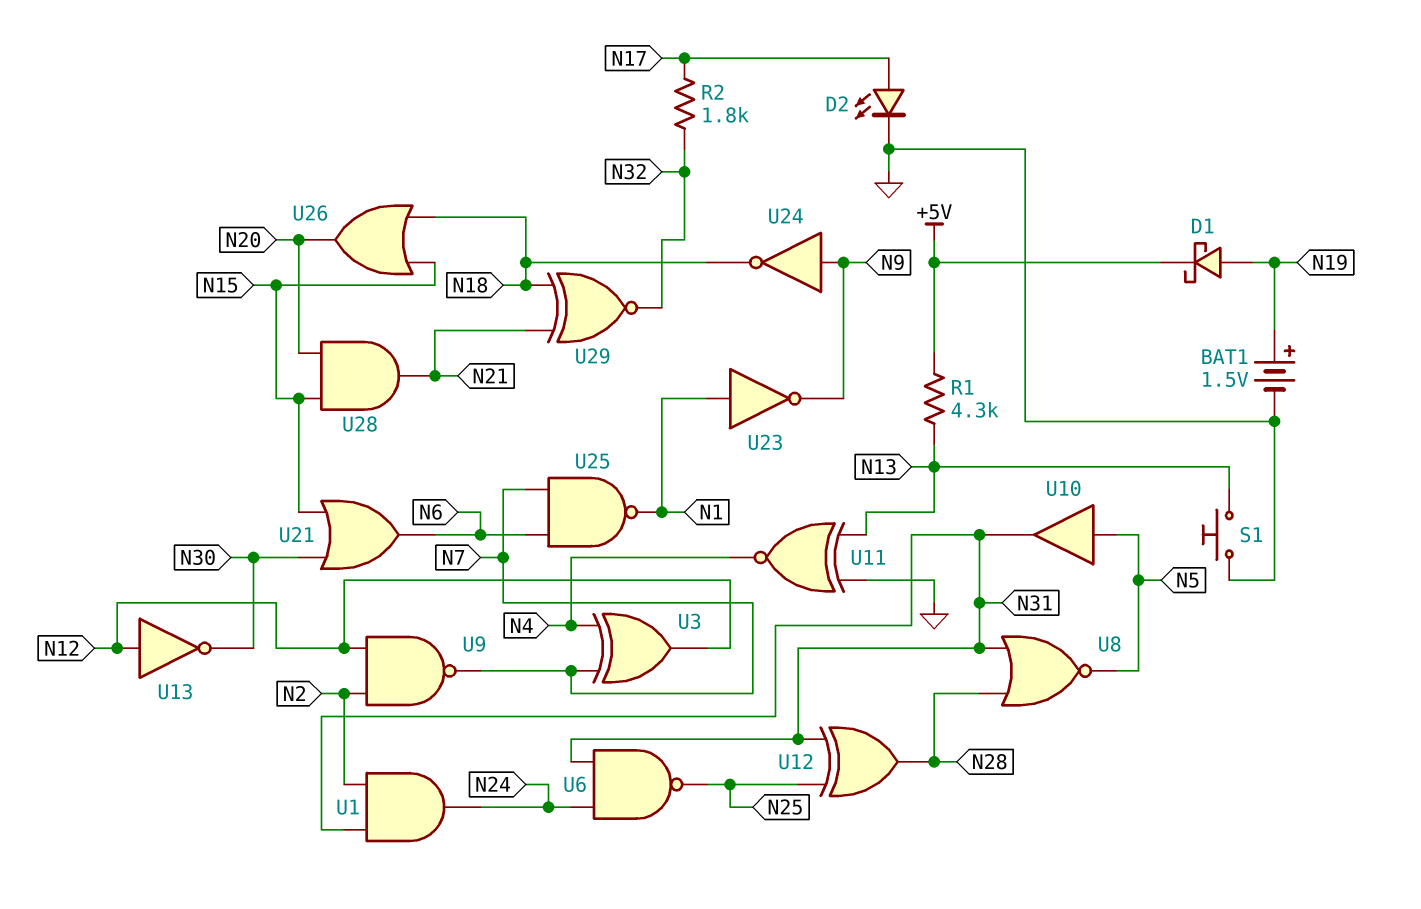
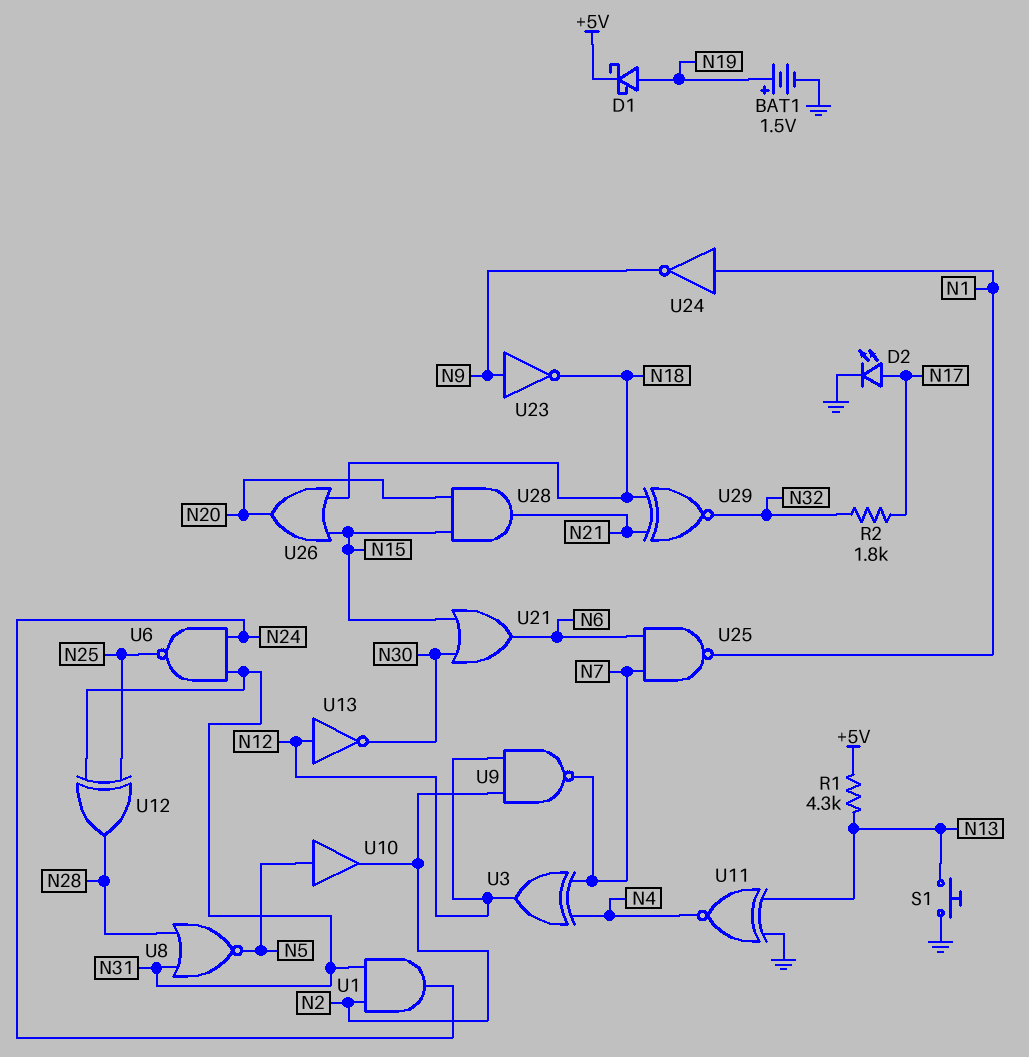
U10: buffer (in N5, out N31) -> buffer (in N5, out N2)
U23: NOT (in N1, out N9) -> NOT (in N9, out N18)
U24: NOT (in N9, out N18) -> NOT (in N1, out N9)

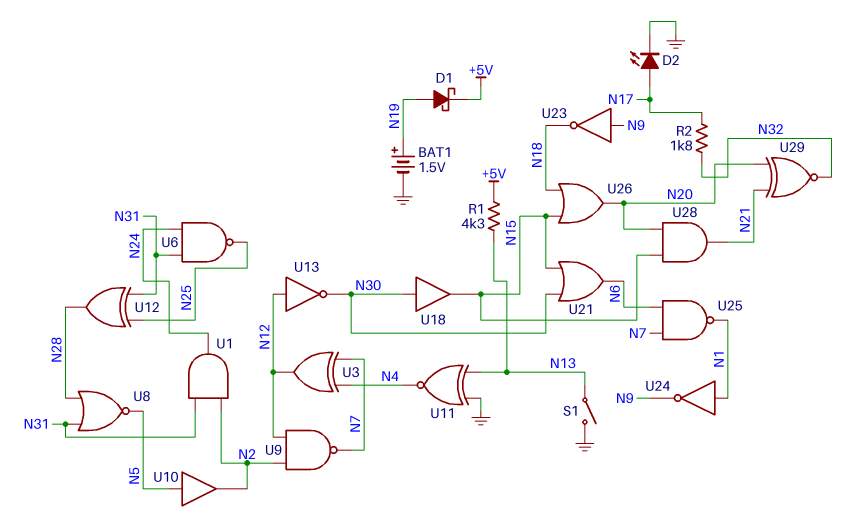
S1: button (GND, N13) -> switch (GND, N13)
U18: none -> buffer (in N30, out N15)
U29: XNOR (in N18, in N21, out N32) -> XNOR (in N20, in N21, out N32)

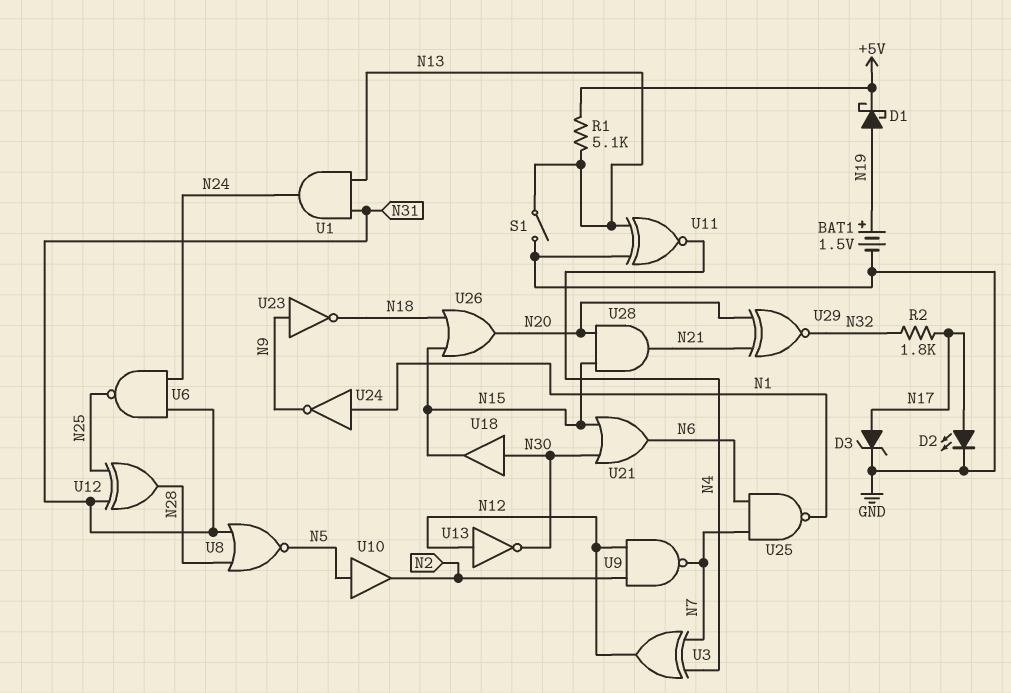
D3: none -> zener (A N17, K GND)
R1: 4.3k (+5V, N13) -> 5.1k (+5V, N13)
U1: AND (in N2, in N31, out N24) -> AND (in N13, in N31, out N24)

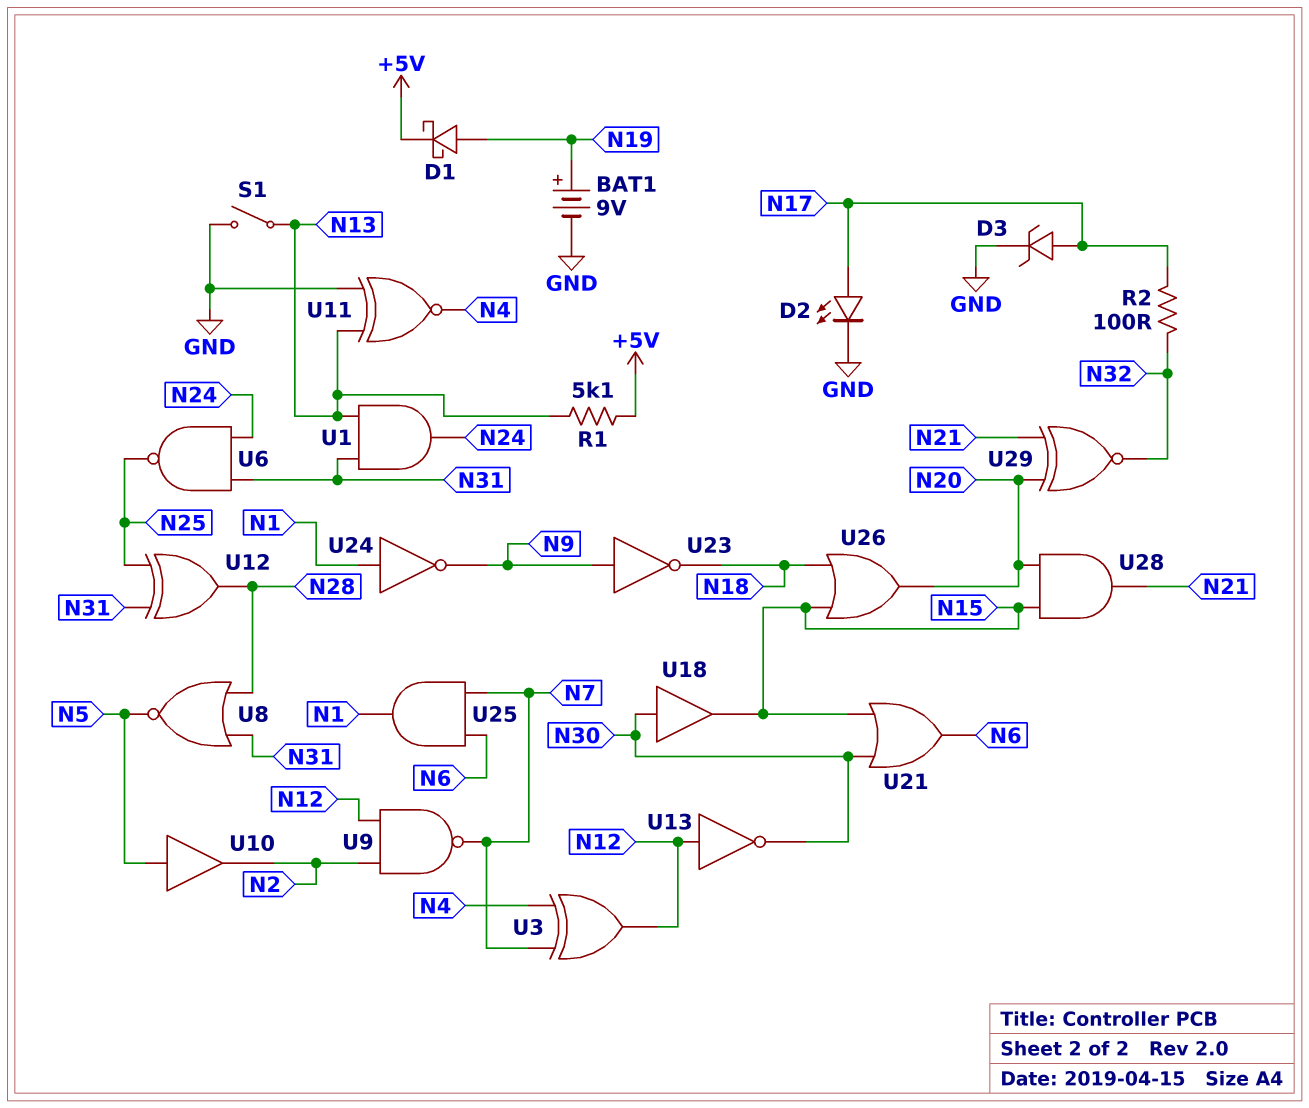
BAT1: 1.5V (plus N19, minus GND) -> 9V (plus N19, minus GND)
R2: 1.8k (N17, N32) -> 100 (N17, N32)
U25: NAND (in N6, in N7, out N1) -> AND (in N6, in N7, out N1)

